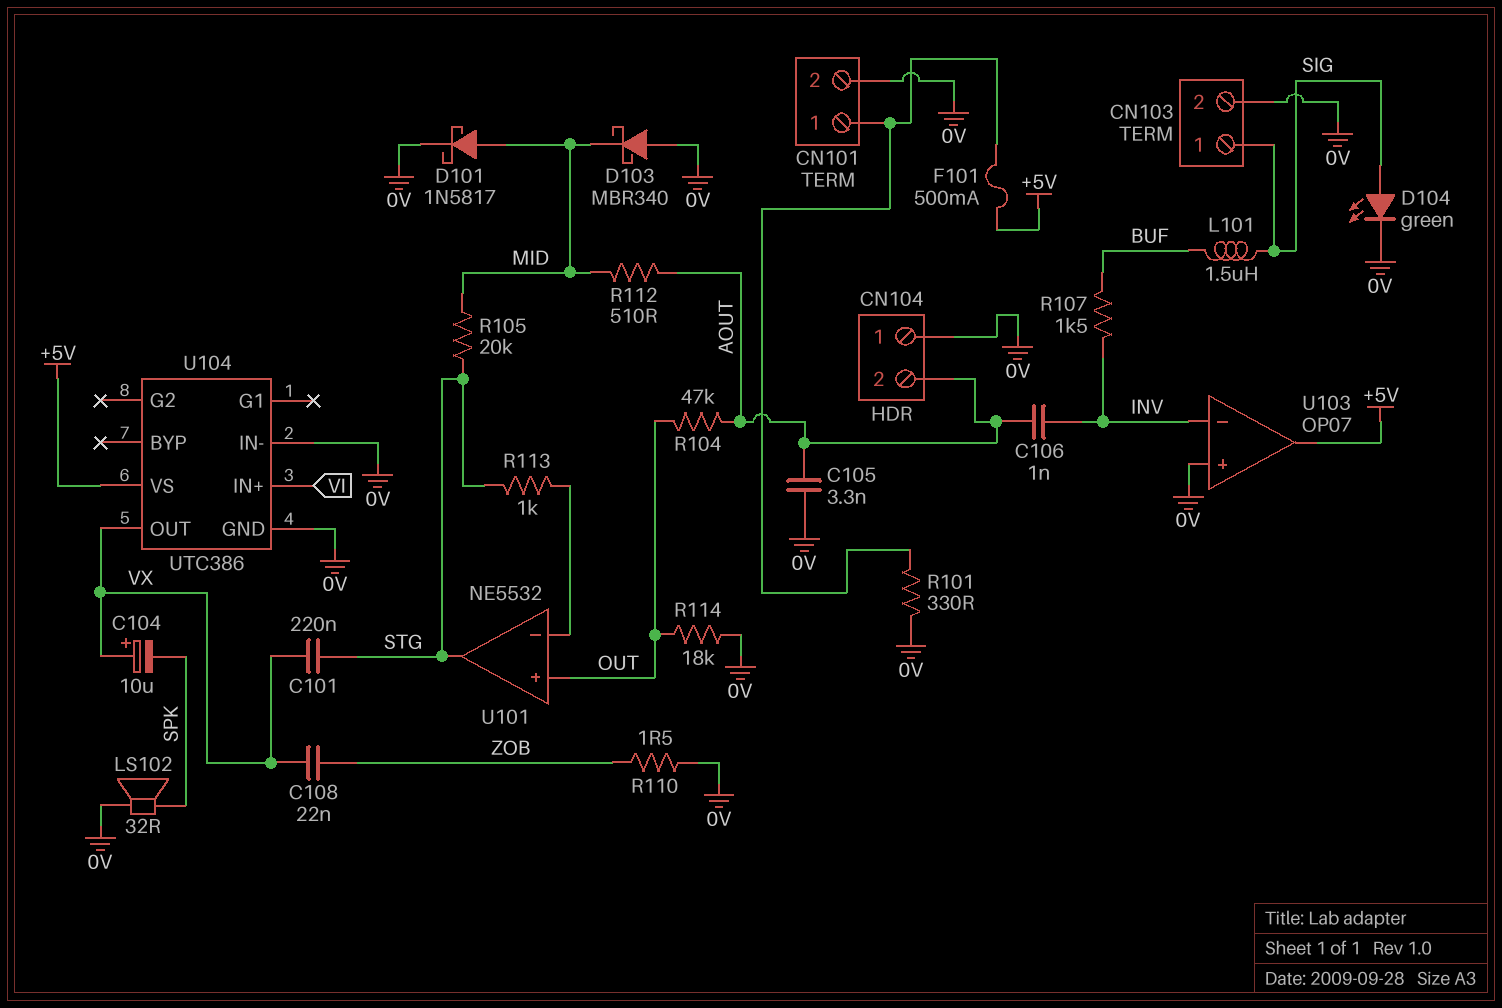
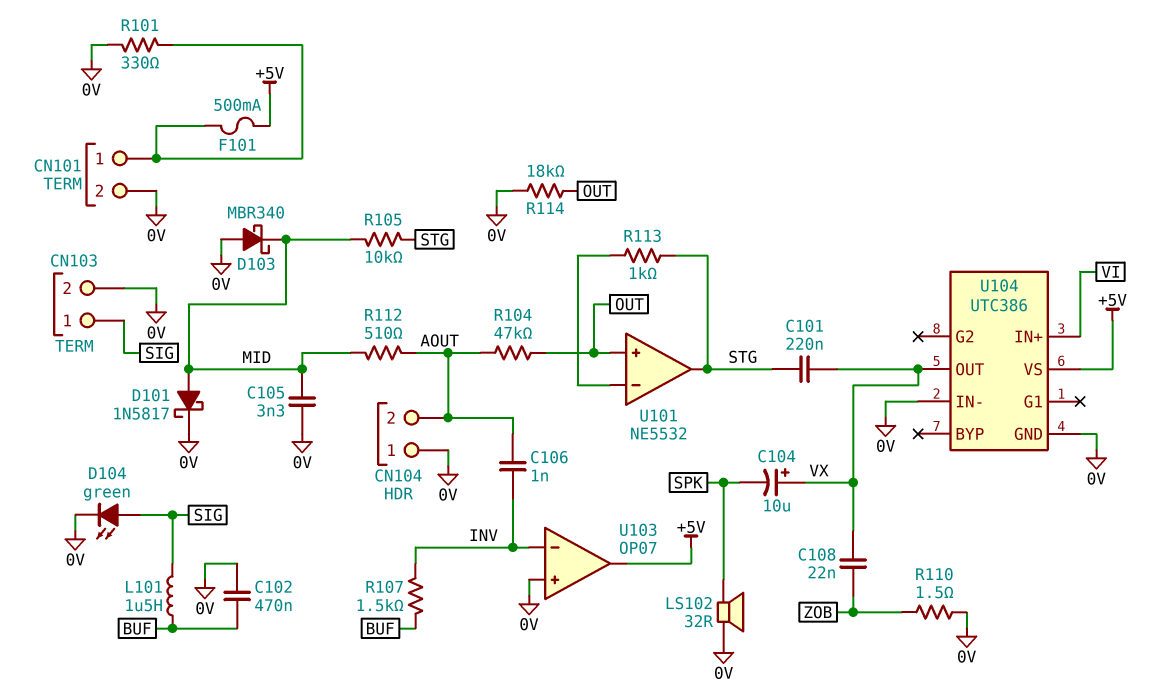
C102: none -> 470nF (0V, BUF)
C105: 3.3nF (0V, AOUT) -> 3.3nF (0V, MID)
R105: 20k (MID, STG) -> 10k (MID, STG)

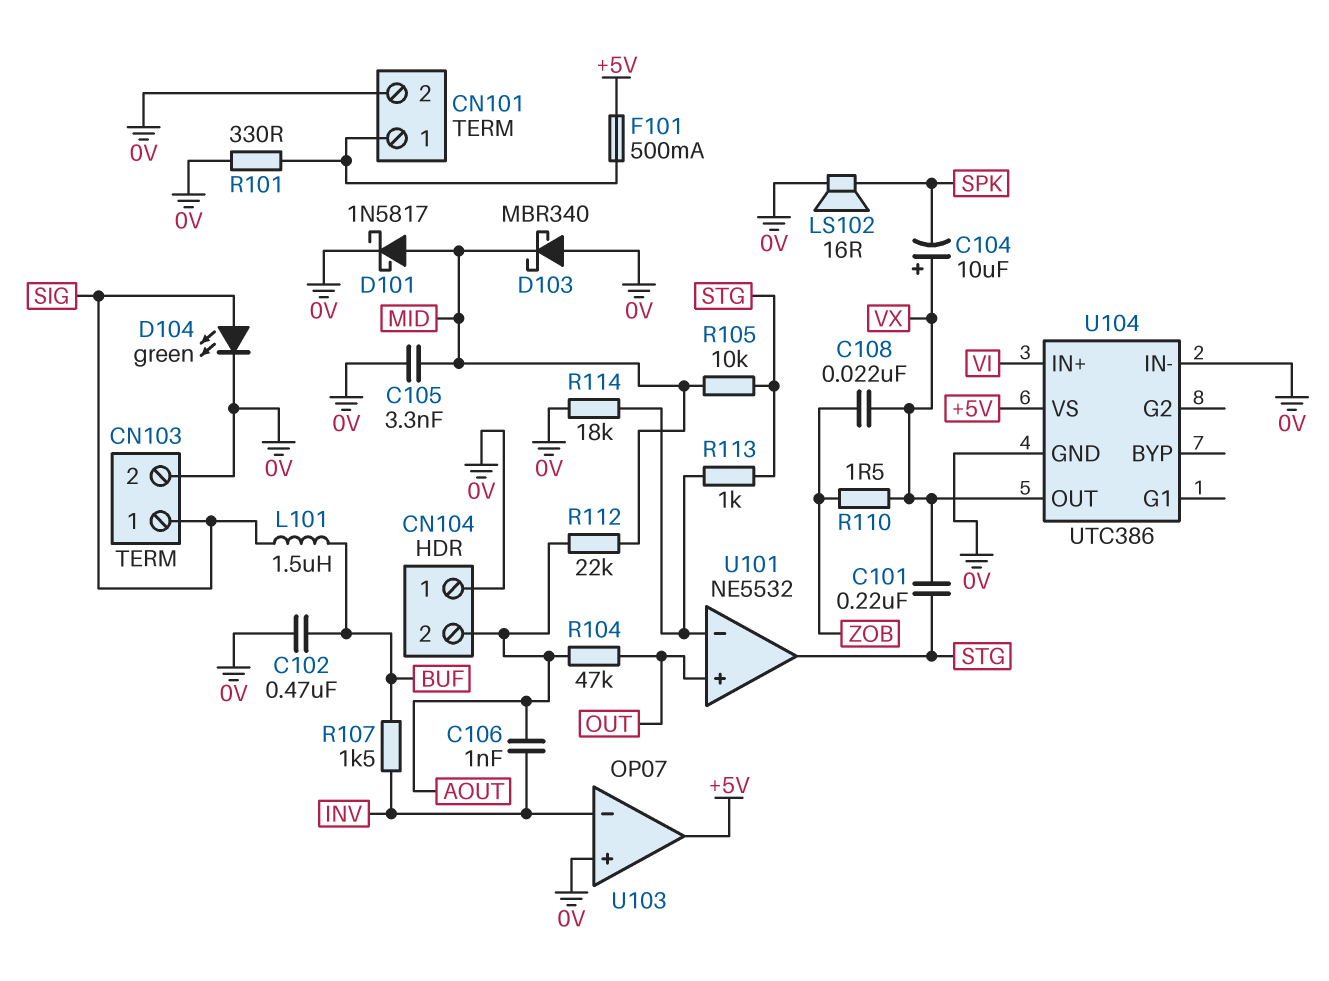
LS102: speaker 32R (0V, SPK) -> speaker 16R (0V, SPK)
R110: 1.5 (0V, ZOB) -> 1.5 (VX, ZOB)
R112: 510 (AOUT, MID) -> 22k (AOUT, MID)
R114: 18k (0V, OUT) -> 18k (0V, U101/in-)

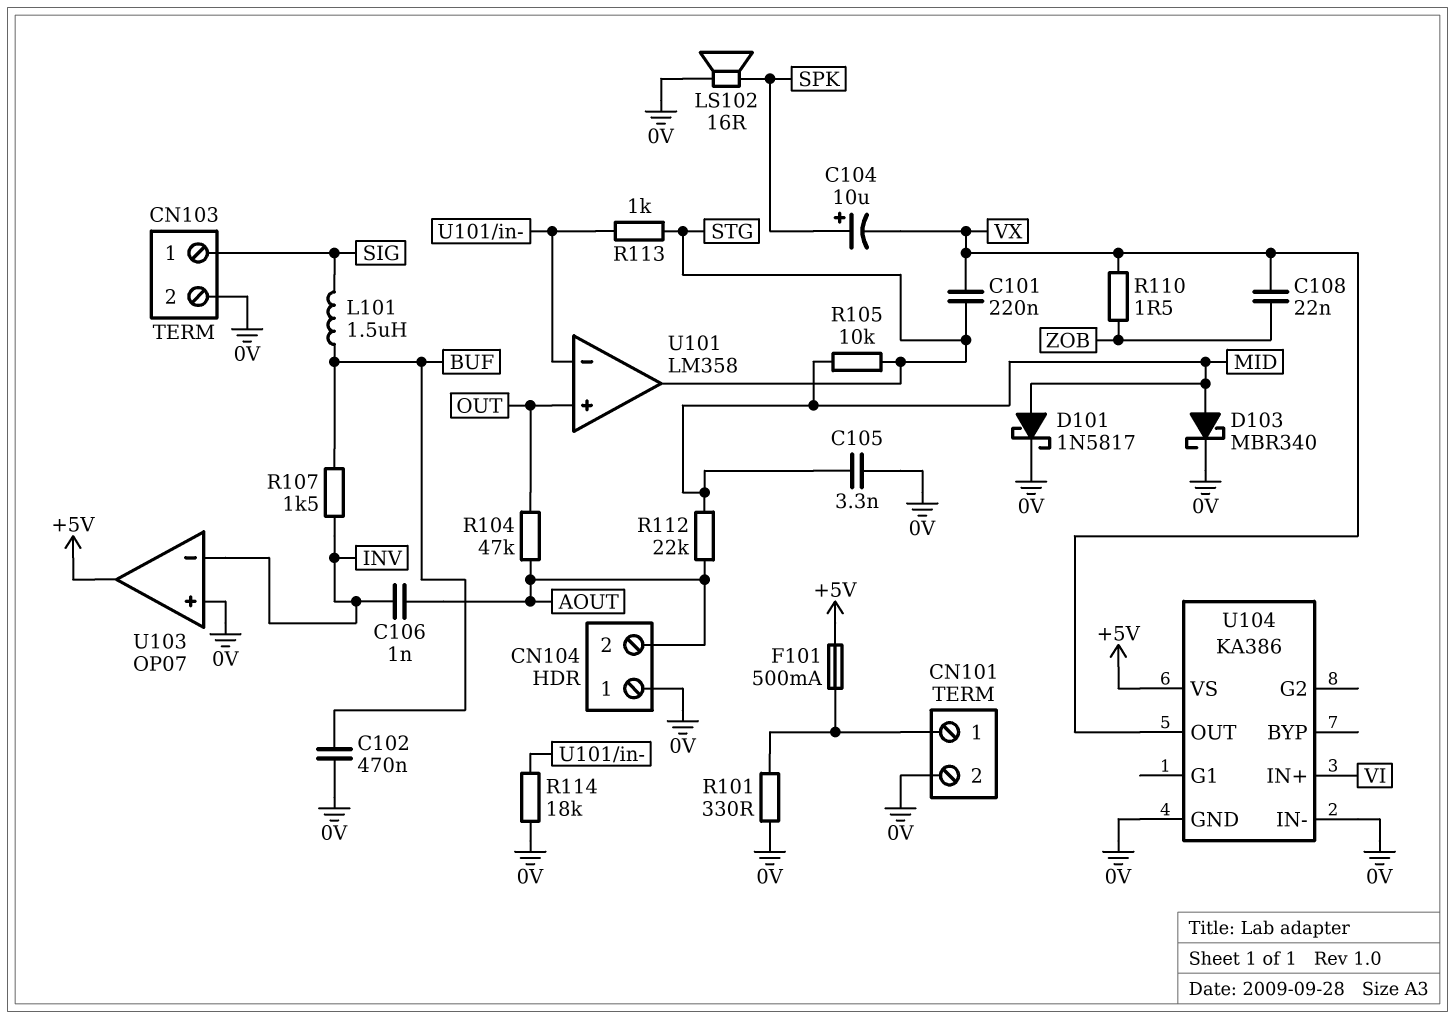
C104: 10uF (plus VX, minus SPK) -> 10uF (plus SPK, minus VX)
D103: schottky MBR340 (A 0V, K MID) -> schottky MBR340 (A MID, K 0V)
D104: LED green (A SIG, K 0V) -> none
U101: NE5532 -> LM358
U104: UTC386 -> KA386

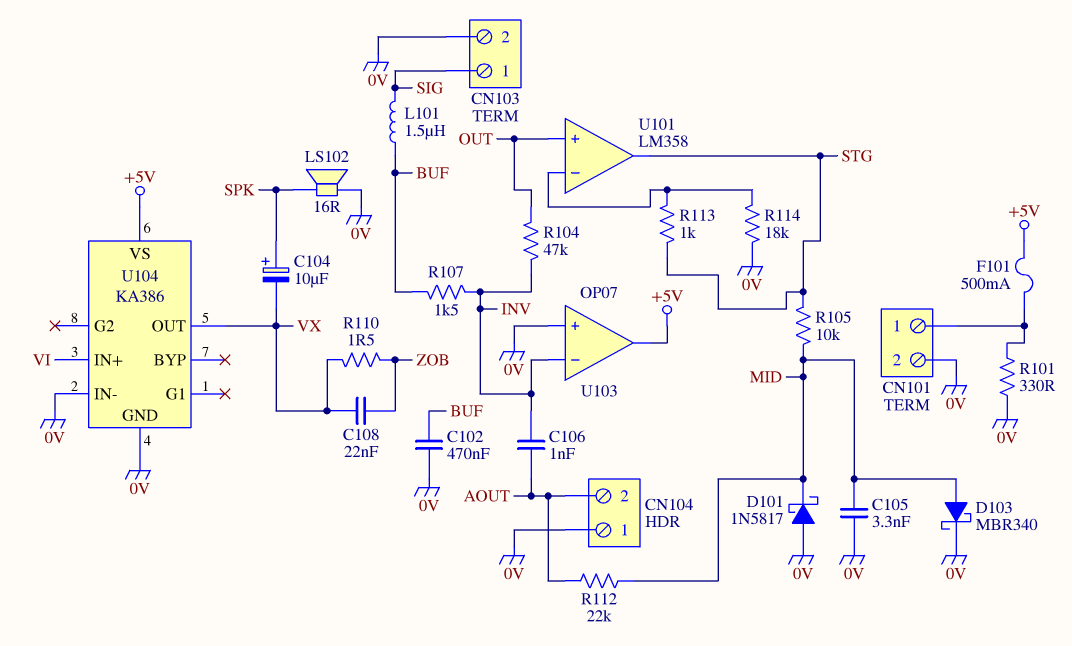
C101: 220nF (STG, VX) -> none
D101: schottky 1N5817 (A MID, K 0V) -> schottky 1N5817 (A 0V, K MID)
R104: 47k (AOUT, OUT) -> 47k (INV, OUT)

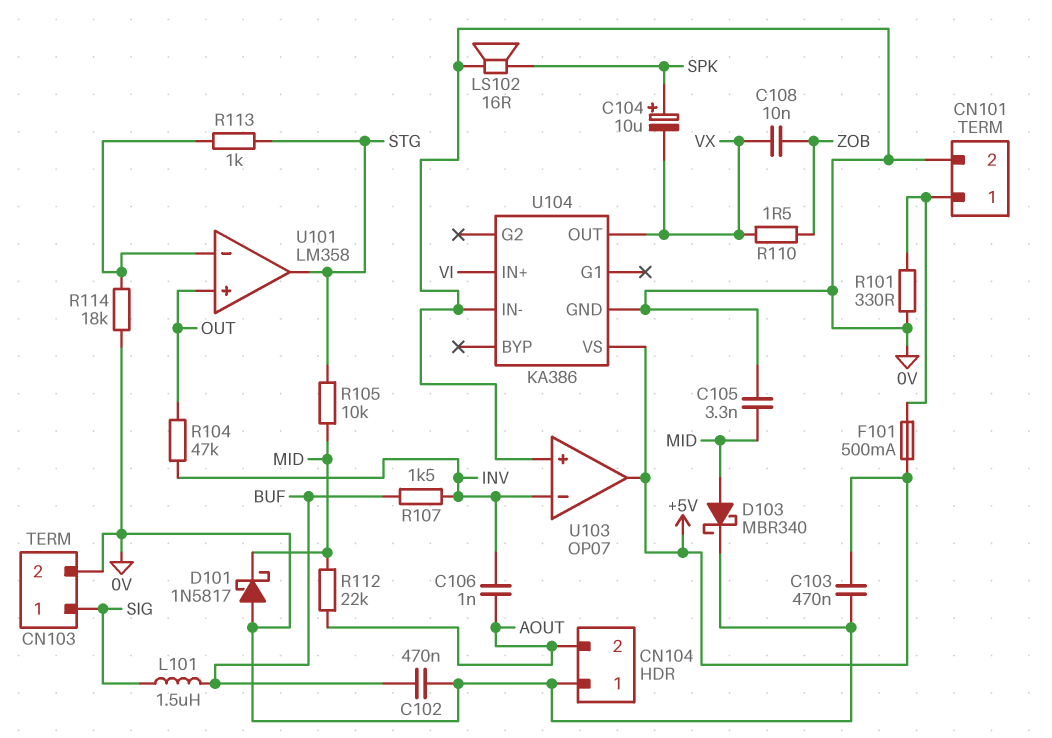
C103: none -> 470nF (+5V, 0V)
C108: 22nF (VX, ZOB) -> 10nF (VX, ZOB)

